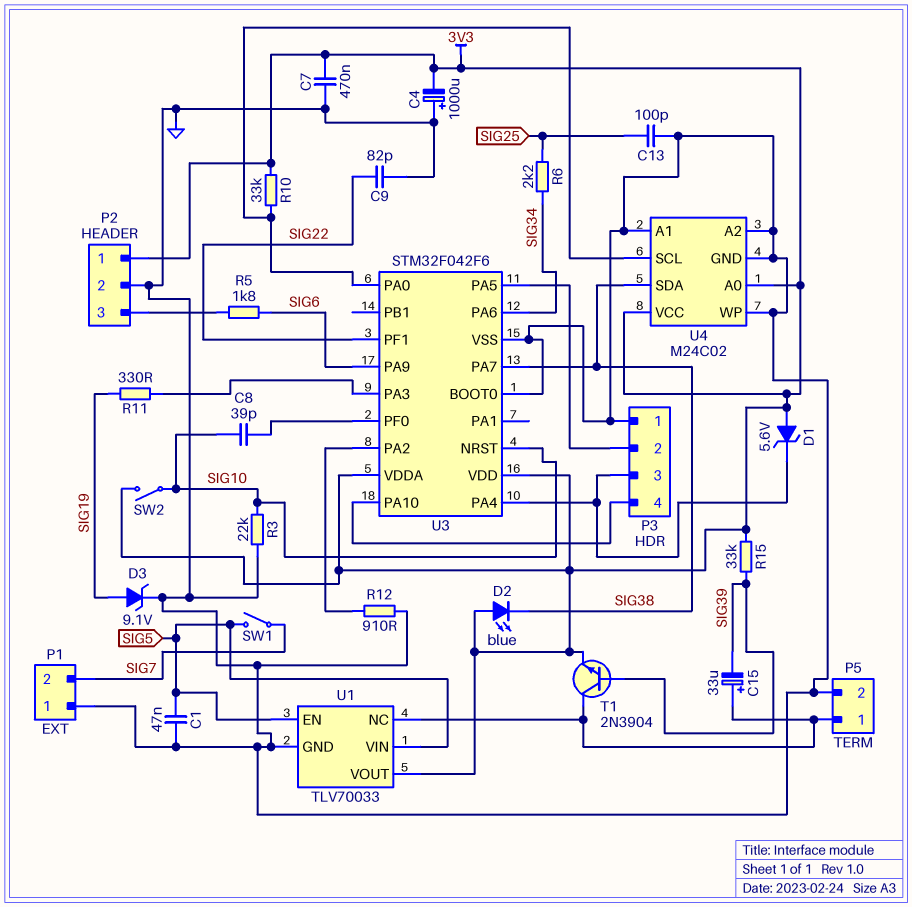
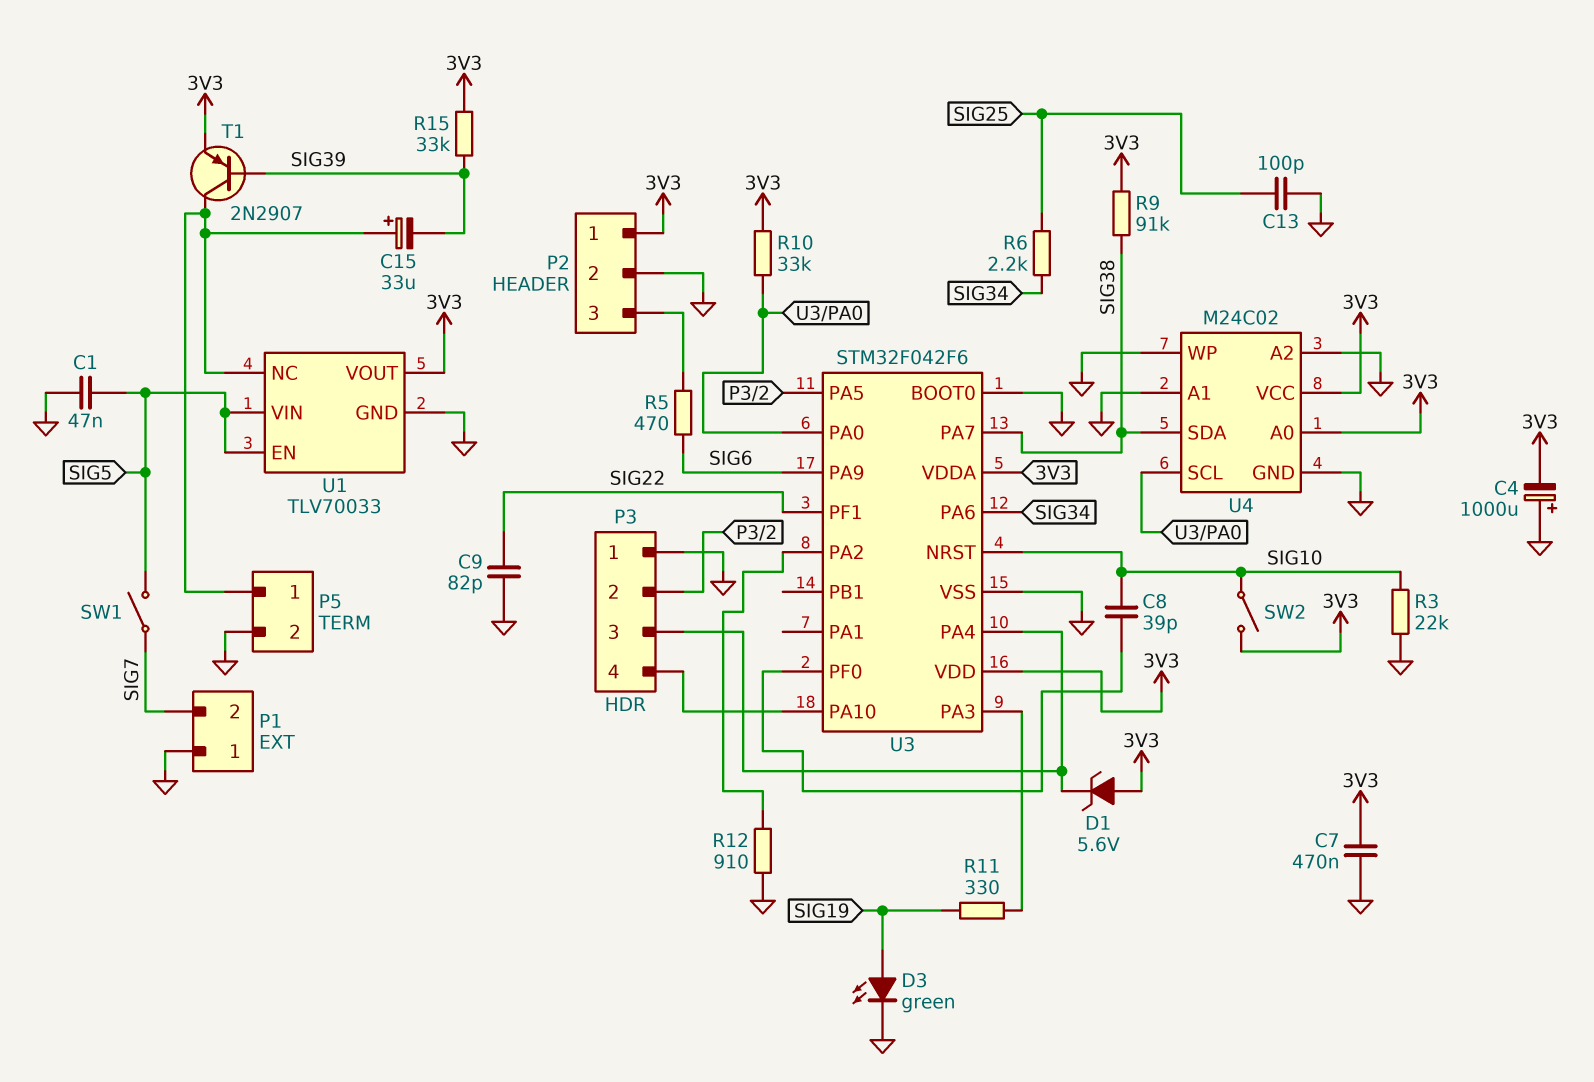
D2: LED blue (A 3V3, K SIG38) -> none
D3: zener 9.1V (A SIG19, K GND) -> LED green (A SIG19, K GND)
R5: 1.8k (P2/3, SIG6) -> 470 (P2/3, SIG6)
R9: none -> 91k (3V3, SIG38)
T1: NPN 2N3904 (B SIG39, C P5/1, E 3V3) -> PNP 2N2907 (B SIG39, C P5/1, E 3V3)

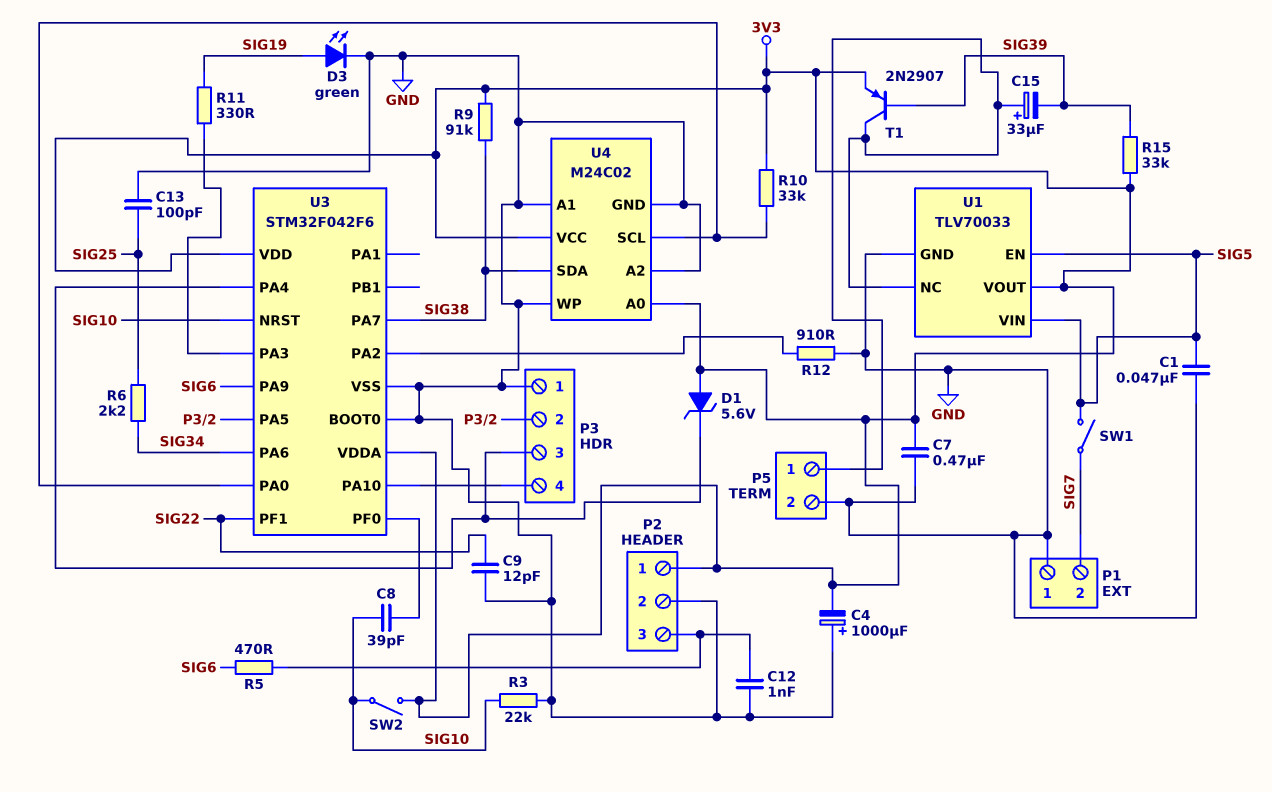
C9: 82pF (GND, SIG22) -> 12pF (GND, SIG22)
C12: none -> 1nF (GND, P2/3)

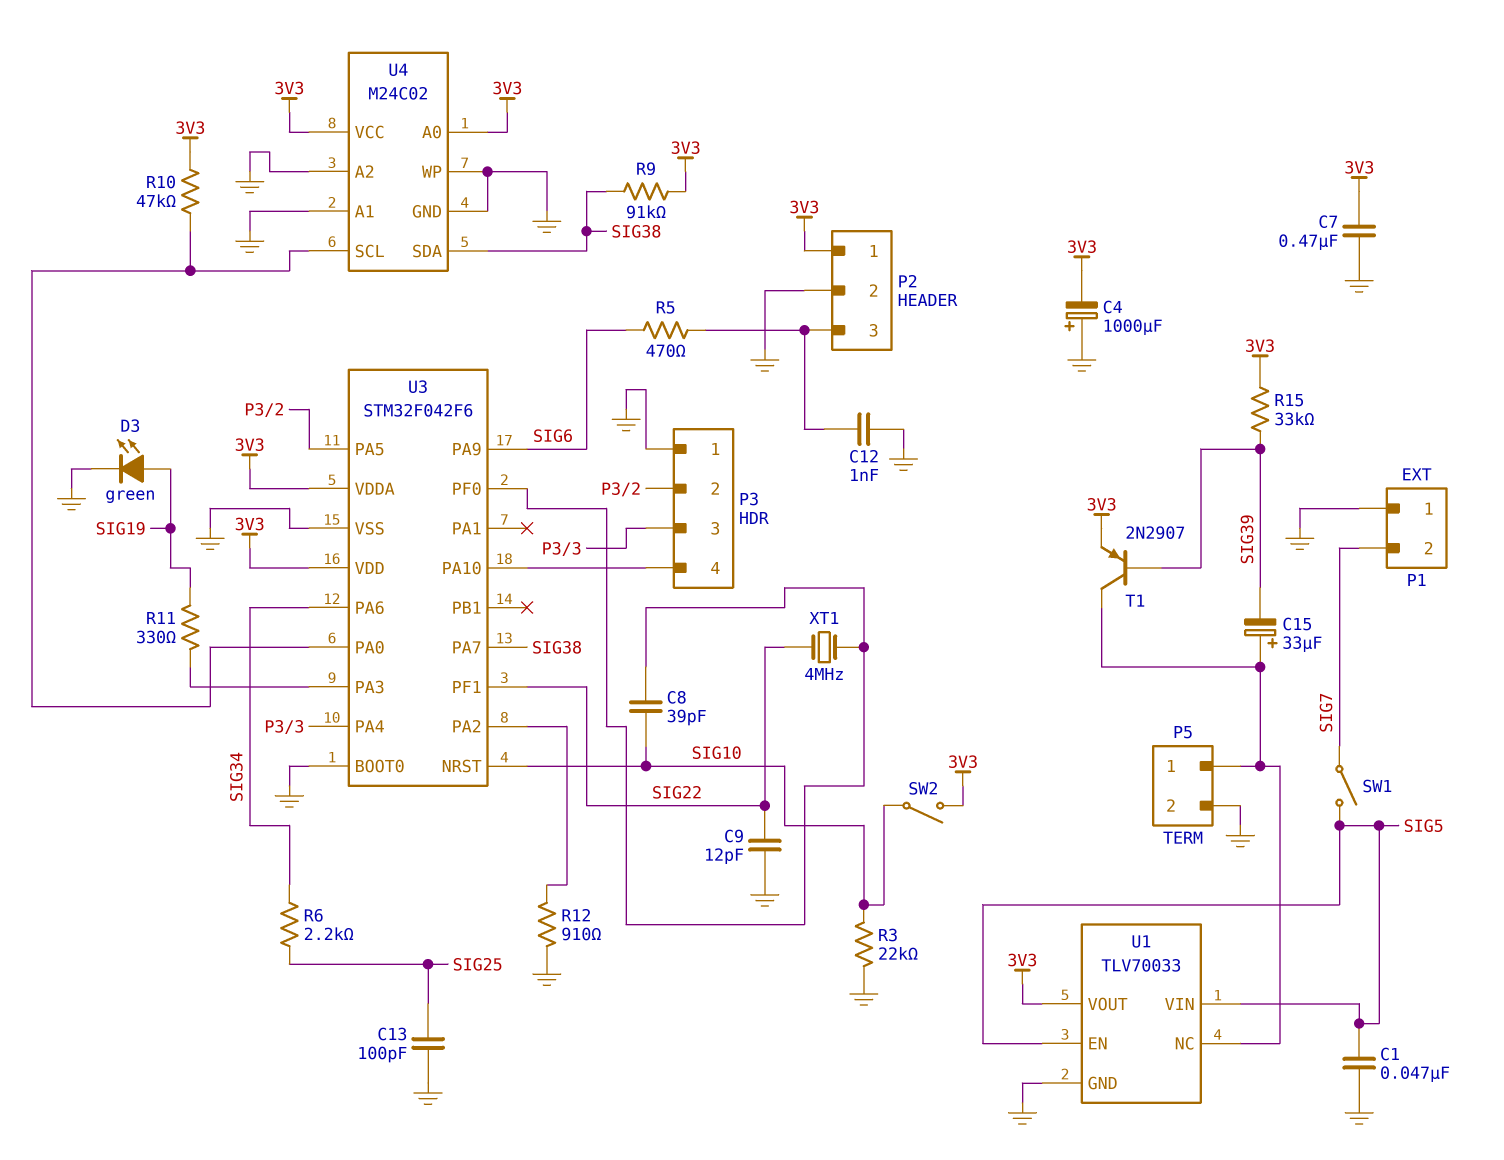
D1: zener 5.6V (A 3V3, K P3/3) -> none
R10: 33k (3V3, U3/PA0) -> 47k (3V3, U3/PA0)
XT1: none -> 4MHz (SIG22, U3/PF0)

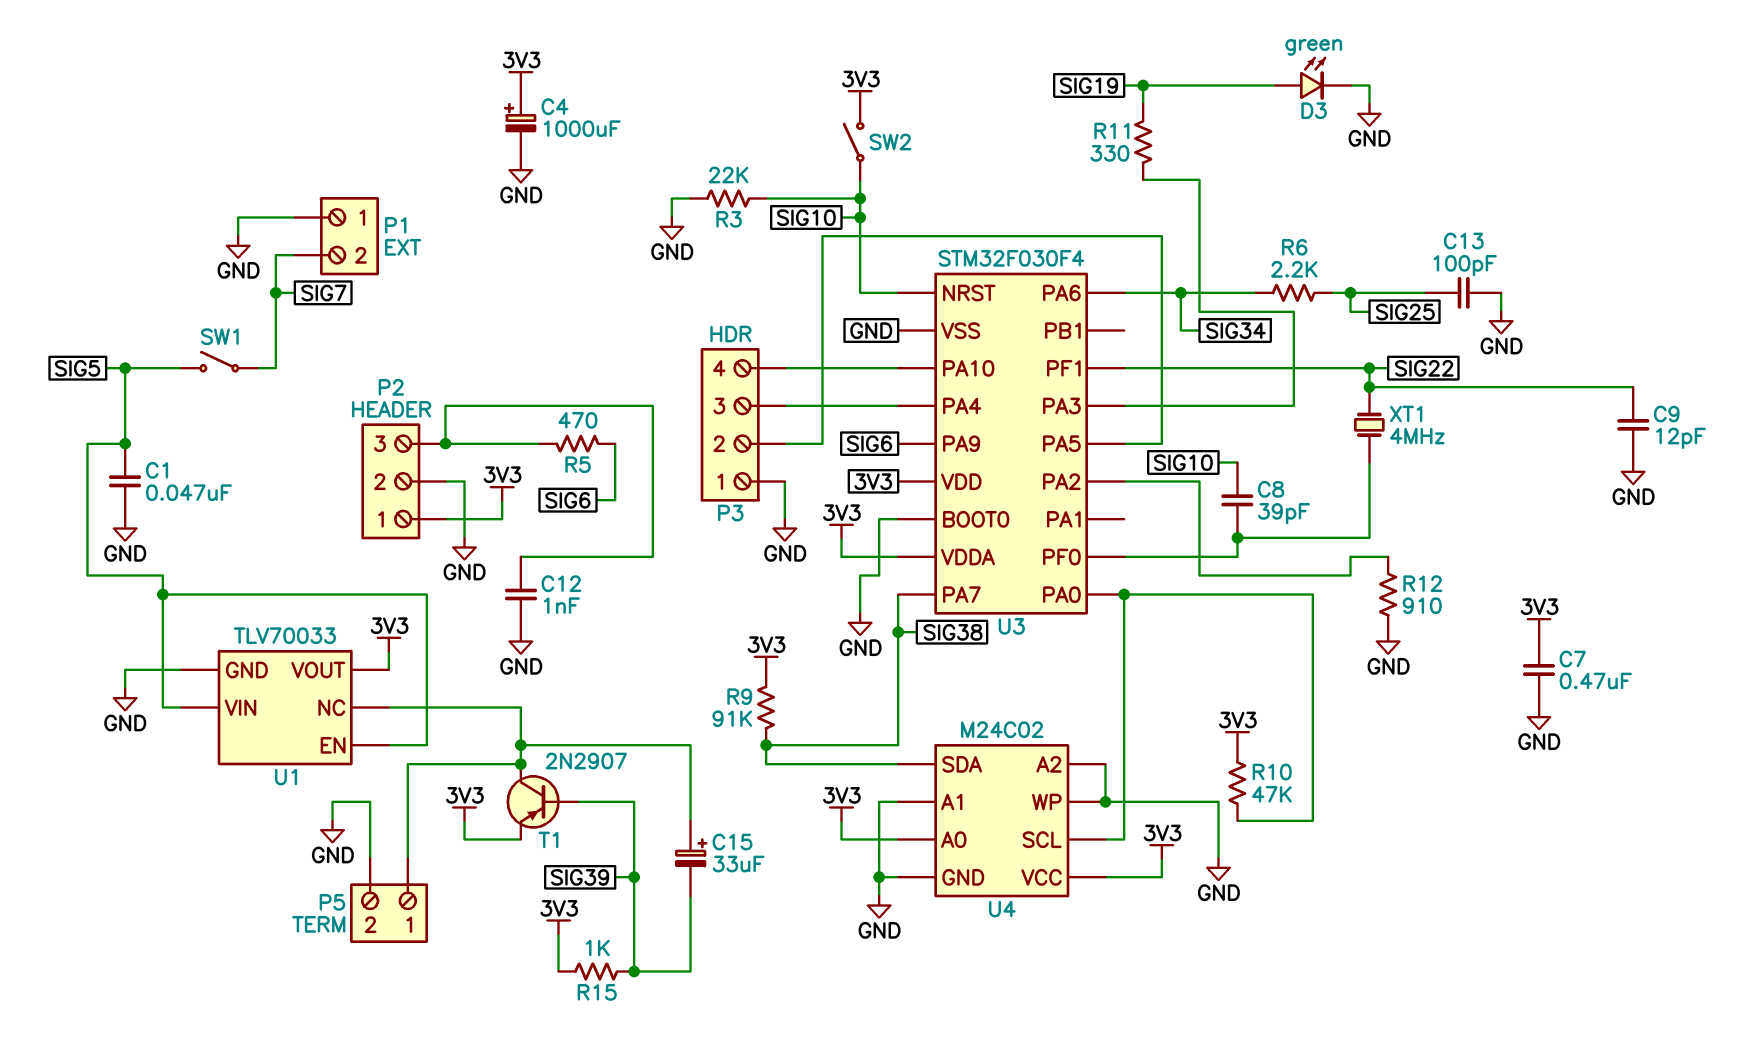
C4: 1000uF (plus GND, minus 3V3) -> 1000uF (plus 3V3, minus GND)
R15: 33k (3V3, SIG39) -> 1k (3V3, SIG39)
U3: STM32F042F6 -> STM32F030F4

